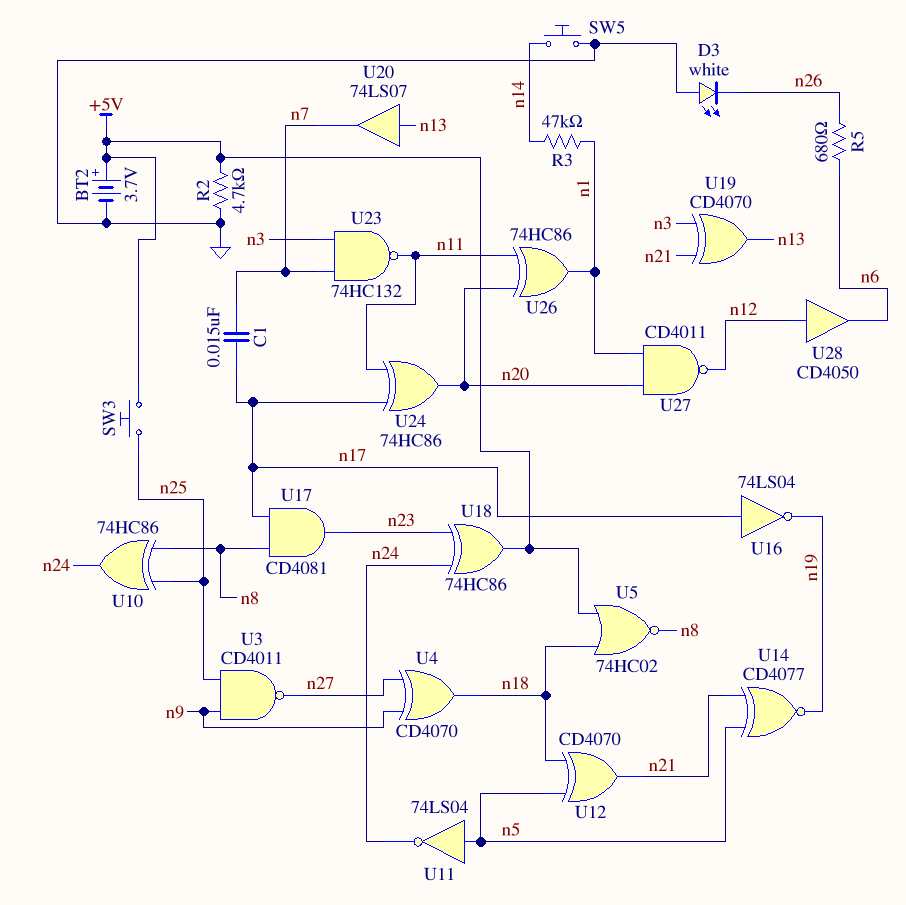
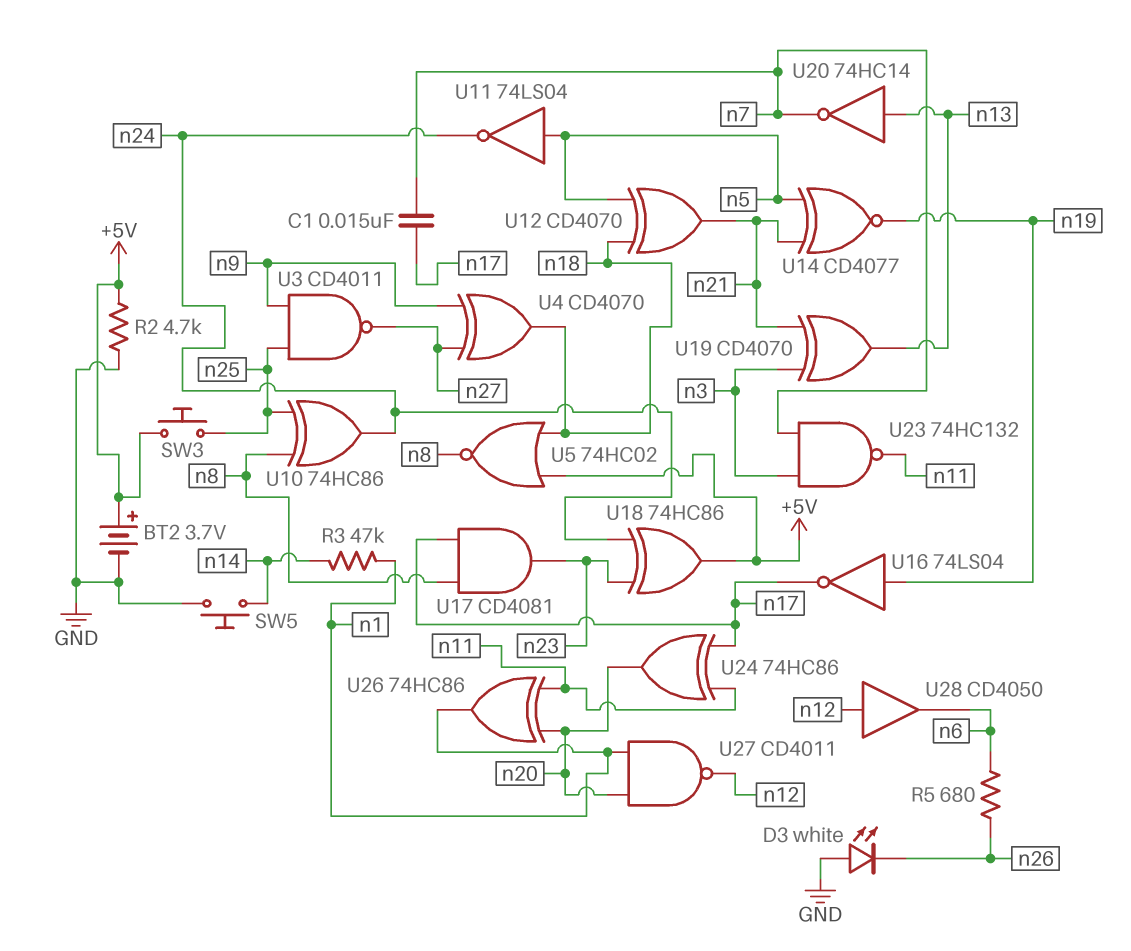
U16: NOT 74LS04 (in n17, out n19) -> NOT 74LS04 (in n19, out n17)
U20: buffer 74LS07 (in n13, out n7) -> NOT 74HC14 (in n13, out n7)

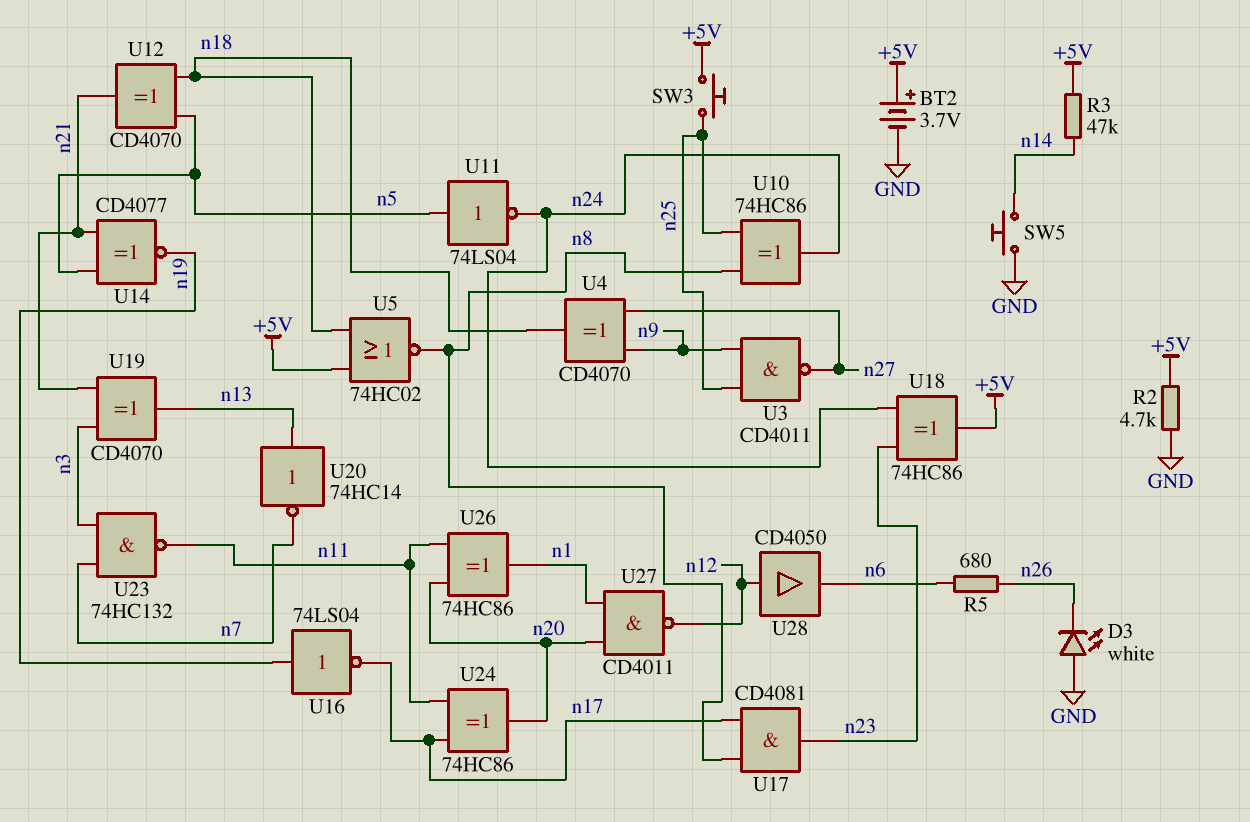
C1: 15nF (n7, n17) -> none
R3: 47k (n1, n14) -> 47k (+5V, n14)

